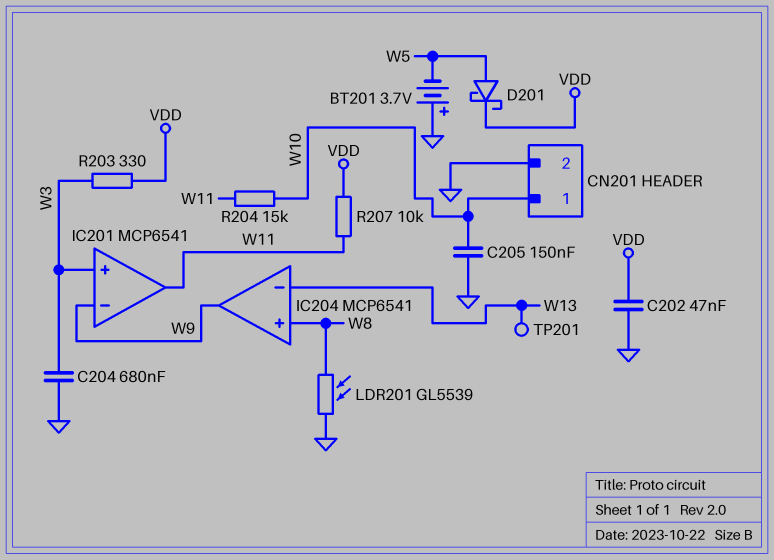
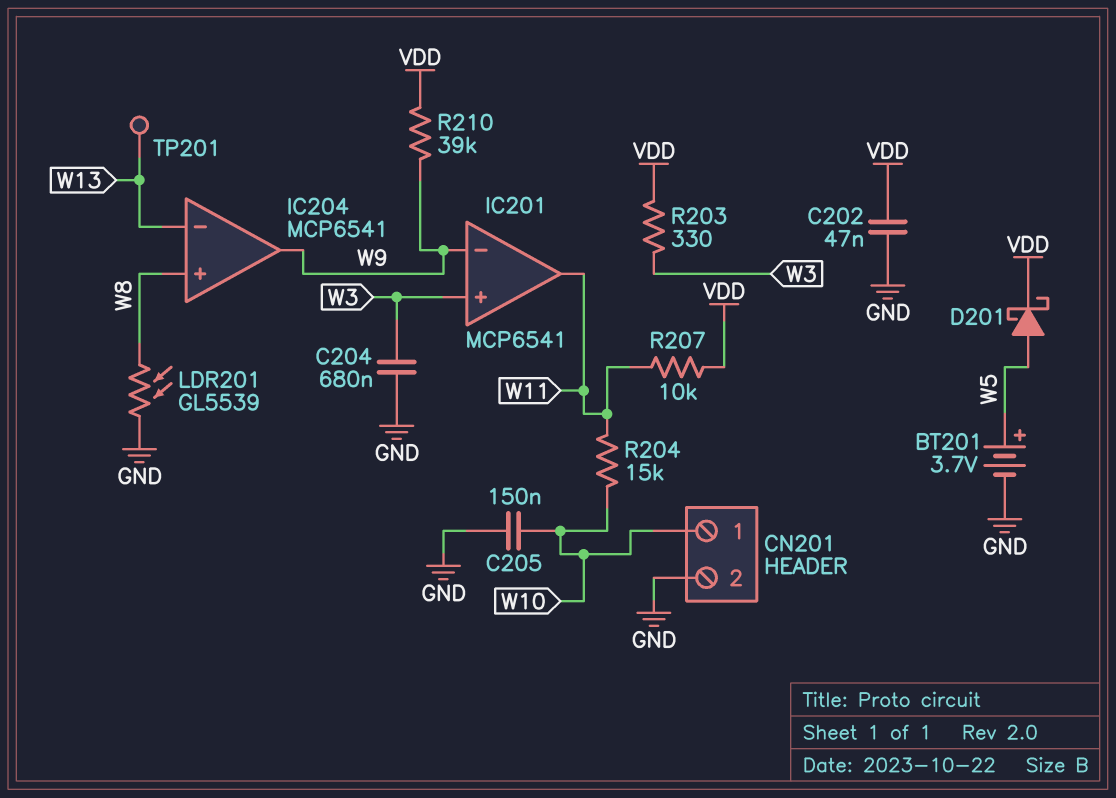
BT201: 3.7V (plus GND, minus W5) -> 3.7V (plus W5, minus GND)
R210: none -> 39k (VDD, W9)

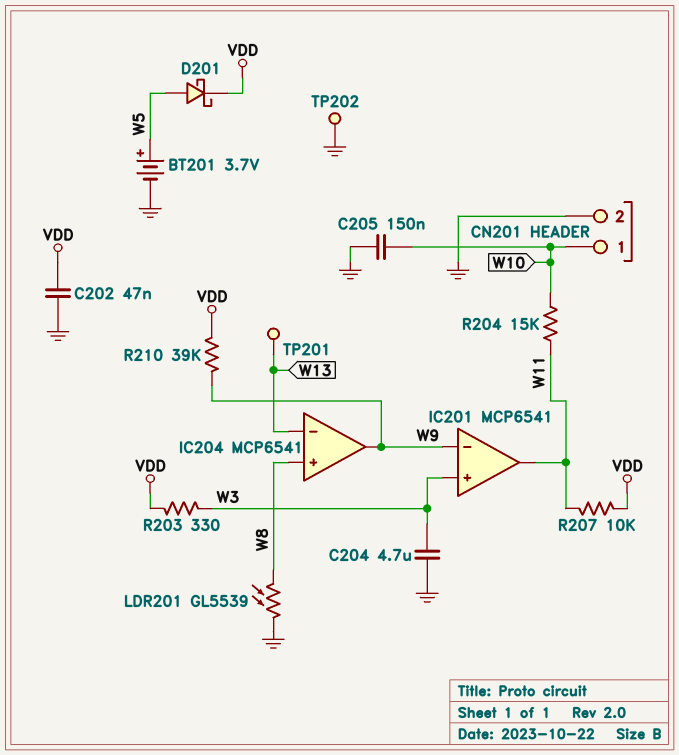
C204: 680nF (GND, W3) -> 4.7uF (GND, W3)
TP202: none -> test point (GND)

